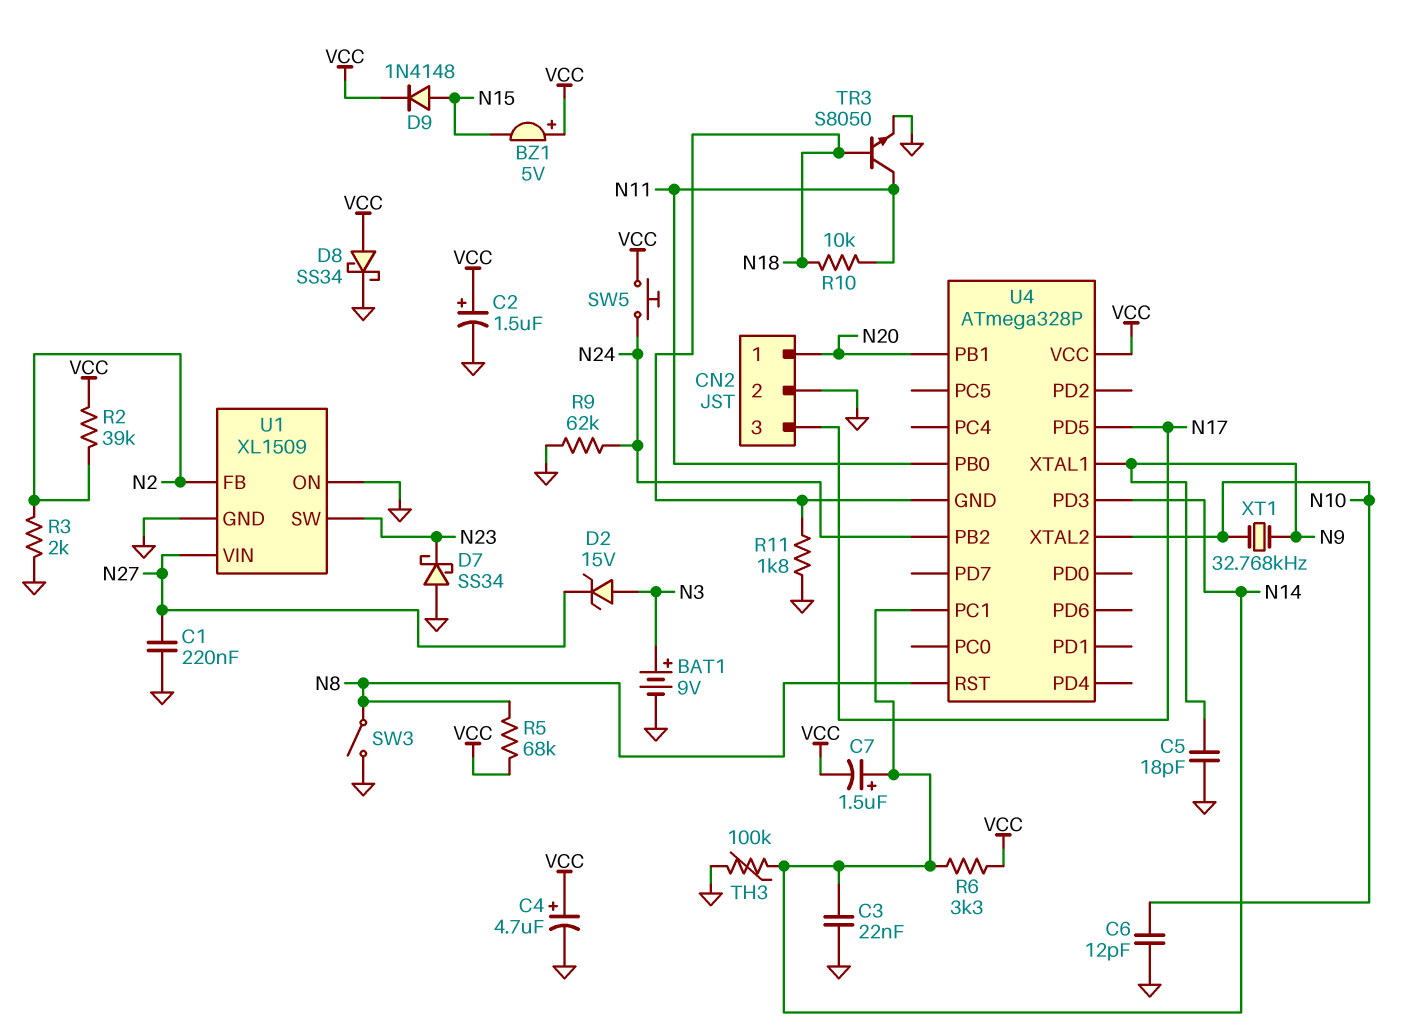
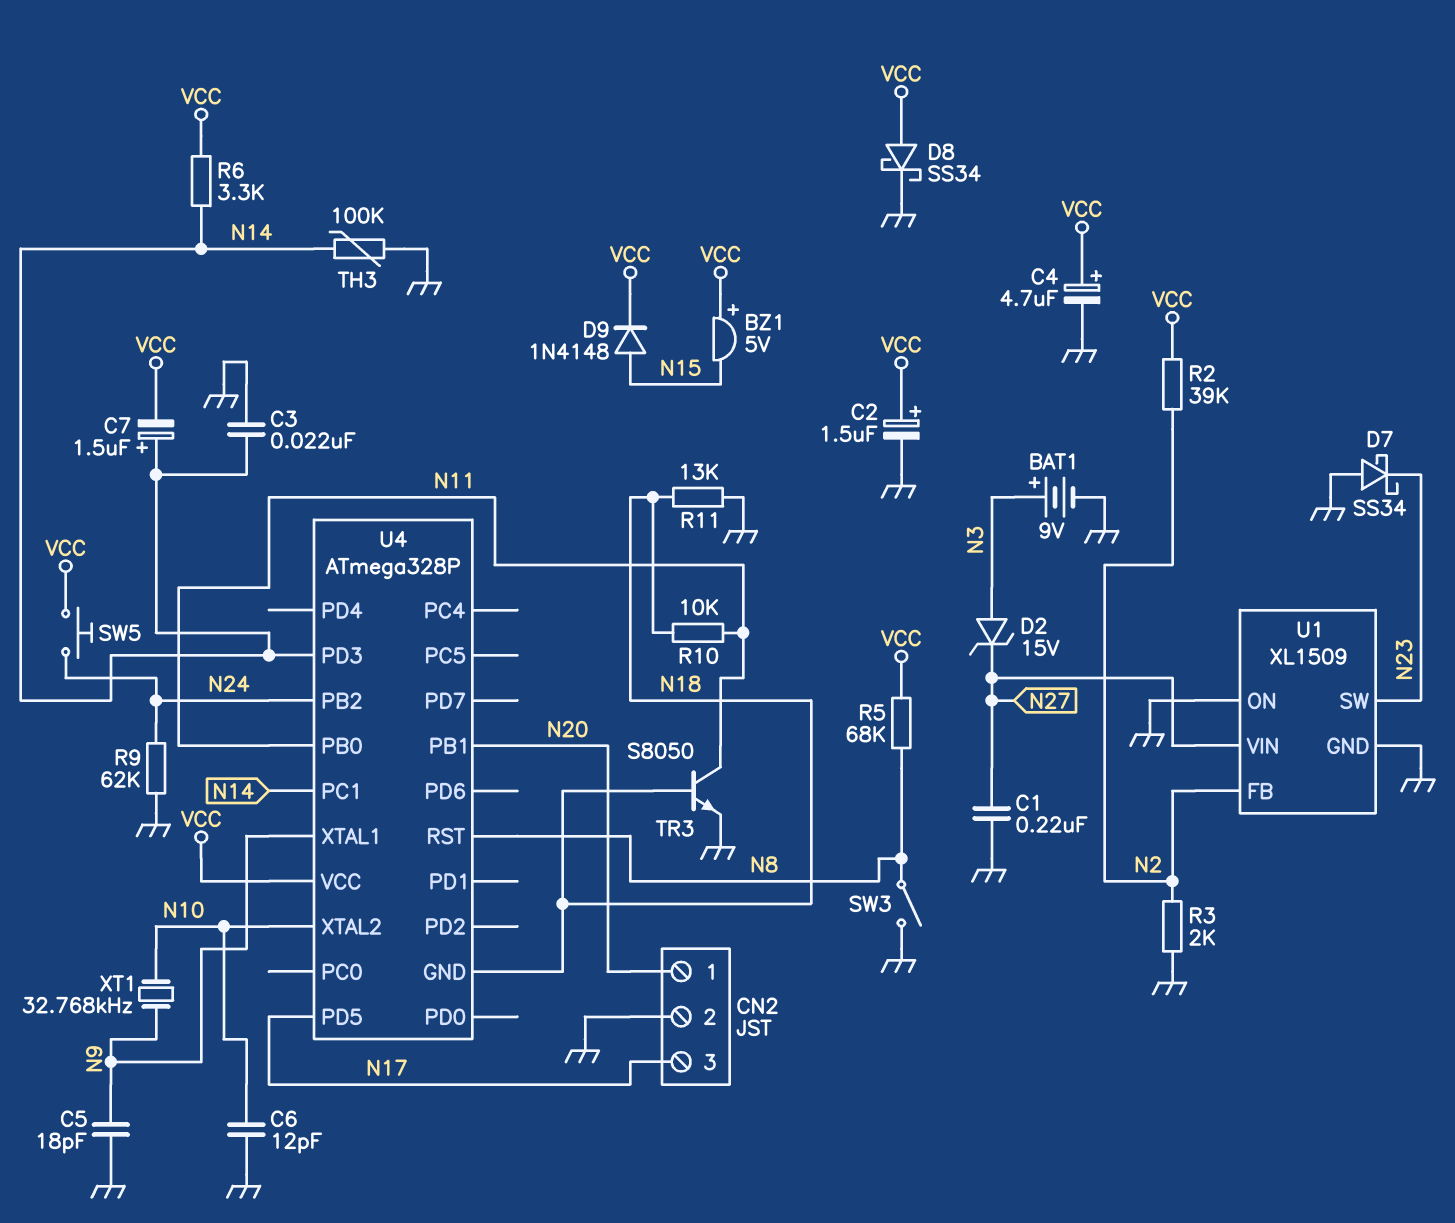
R11: 1.8k (GND, N18) -> 13k (GND, N18)

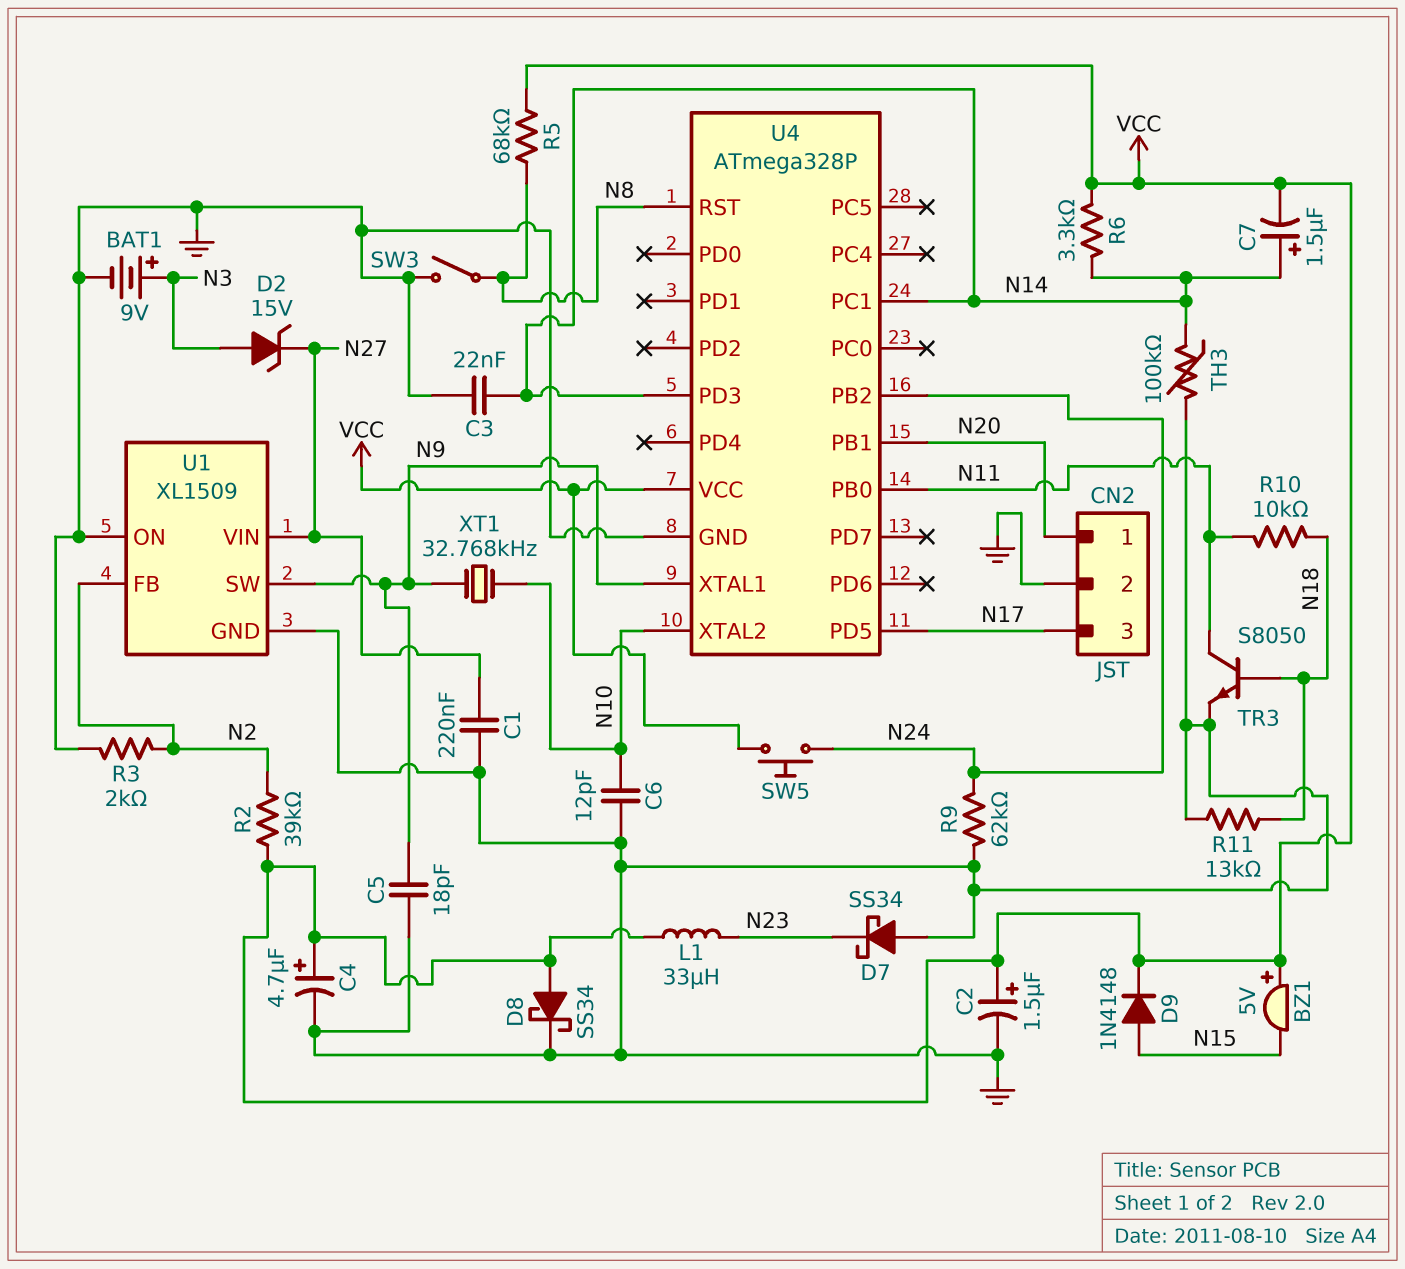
L1: none -> 33uH (N23, VCC)
U1 pin SW: N23 -> N9
U4 pin GND: N18 -> GND

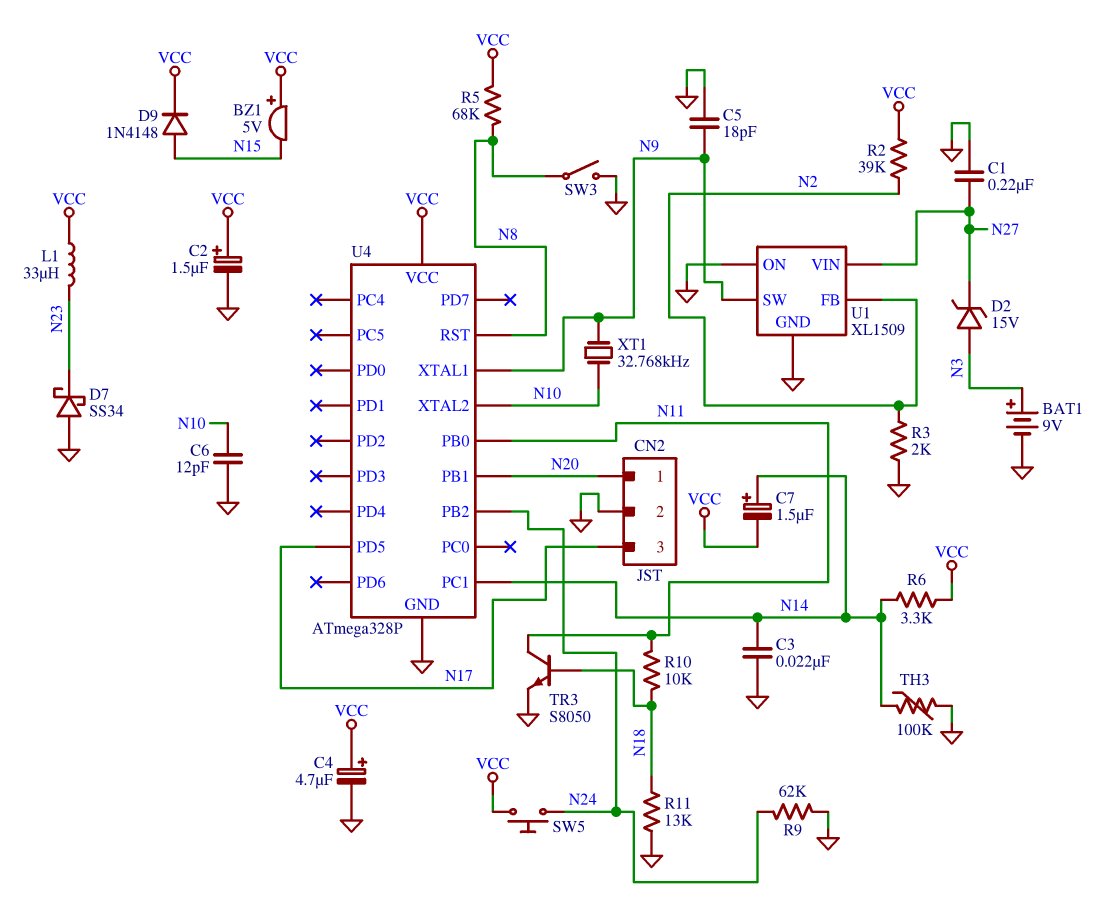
D8: schottky SS34 (A VCC, K GND) -> none
U4 pin PD3: N14 -> none

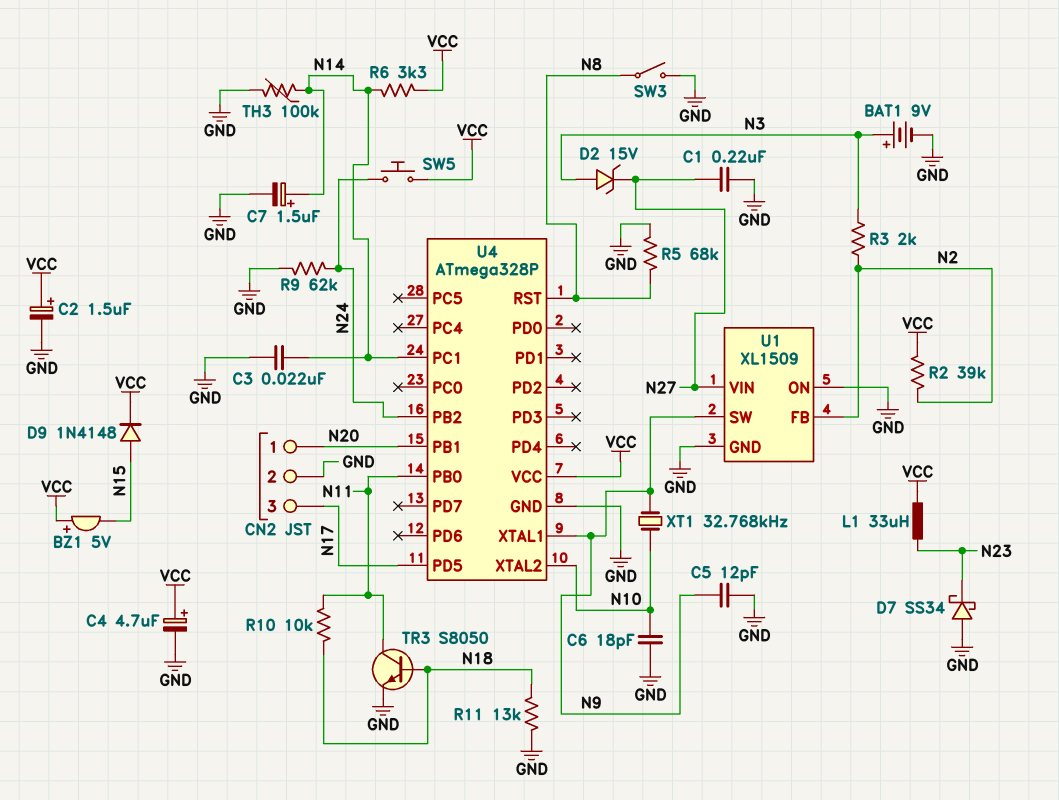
C5: 18pF (GND, N9) -> 12pF (GND, N9)
C6: 12pF (GND, N10) -> 18pF (GND, N10)
C7: 1.5uF (plus N14, minus VCC) -> 1.5uF (plus N14, minus GND)
R3: 2k (GND, N2) -> 2k (N2, N3)
R5: 68k (N8, VCC) -> 68k (GND, N8)

